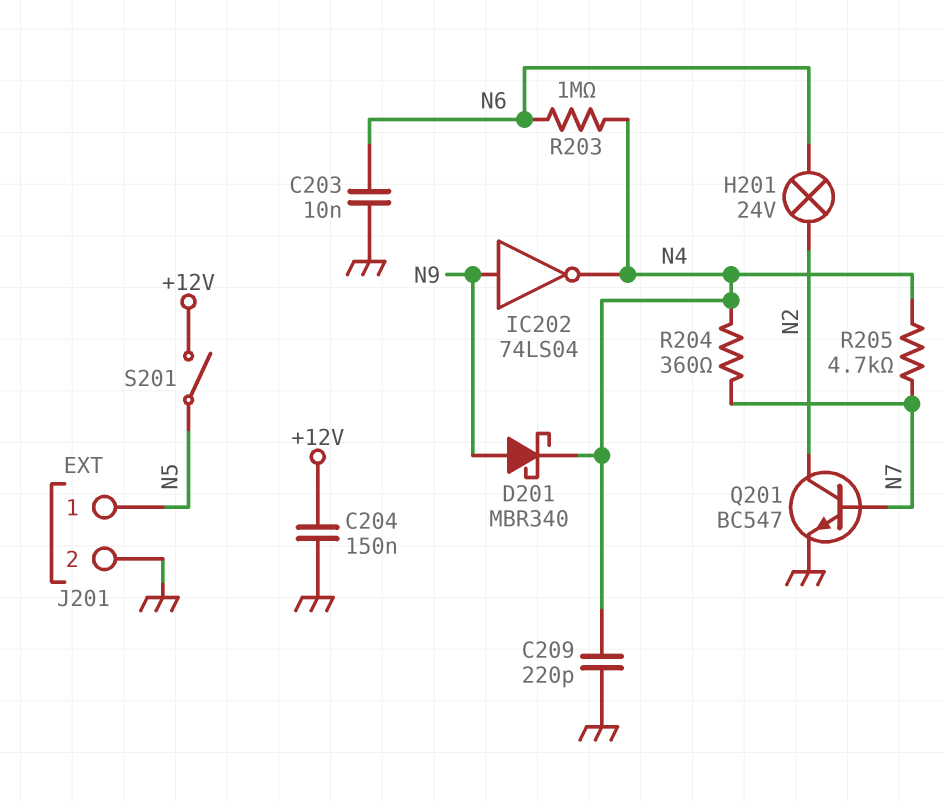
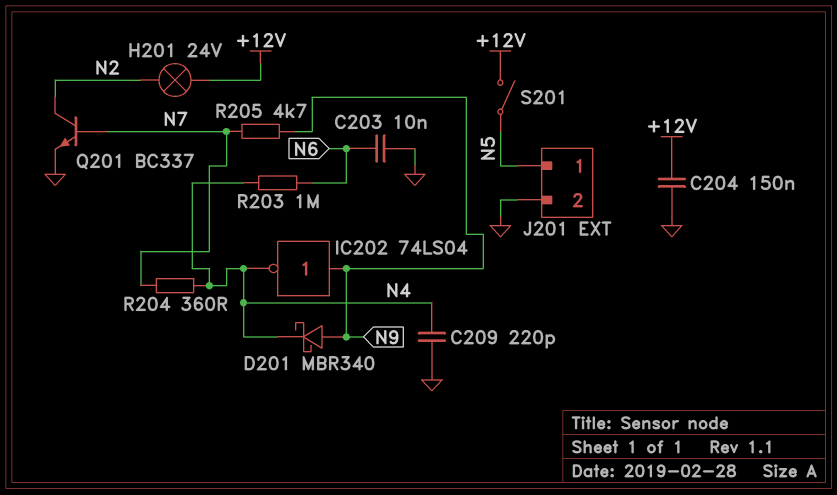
H201: lamp 24V (N2, N6) -> lamp 24V (+12V, N2)
Q201: NPN BC547 (B N7, C N2, E GND) -> NPN BC337 (B N7, C N2, E GND)
R205: 4.7k (N4, N7) -> 4.7k (N7, N9)

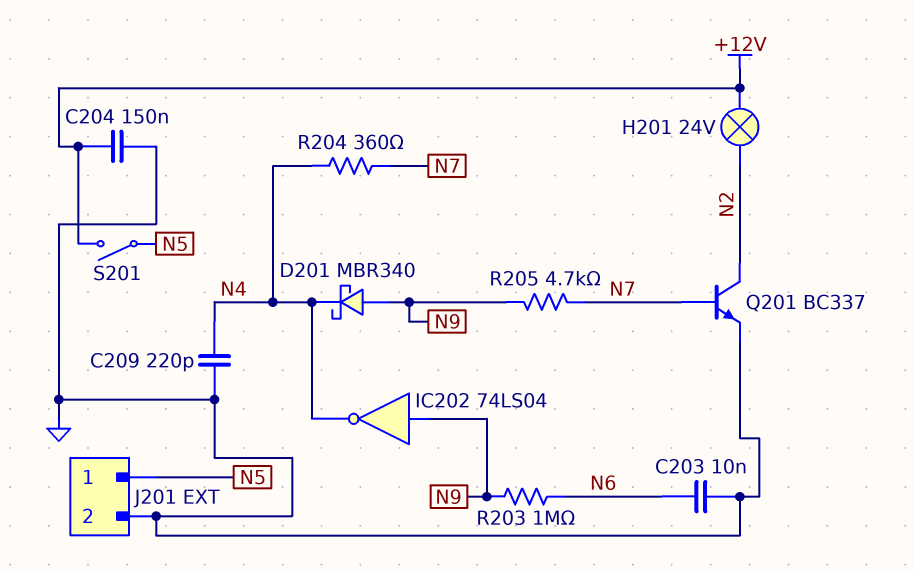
R203: 1M (N4, N6) -> 1M (N6, N9)

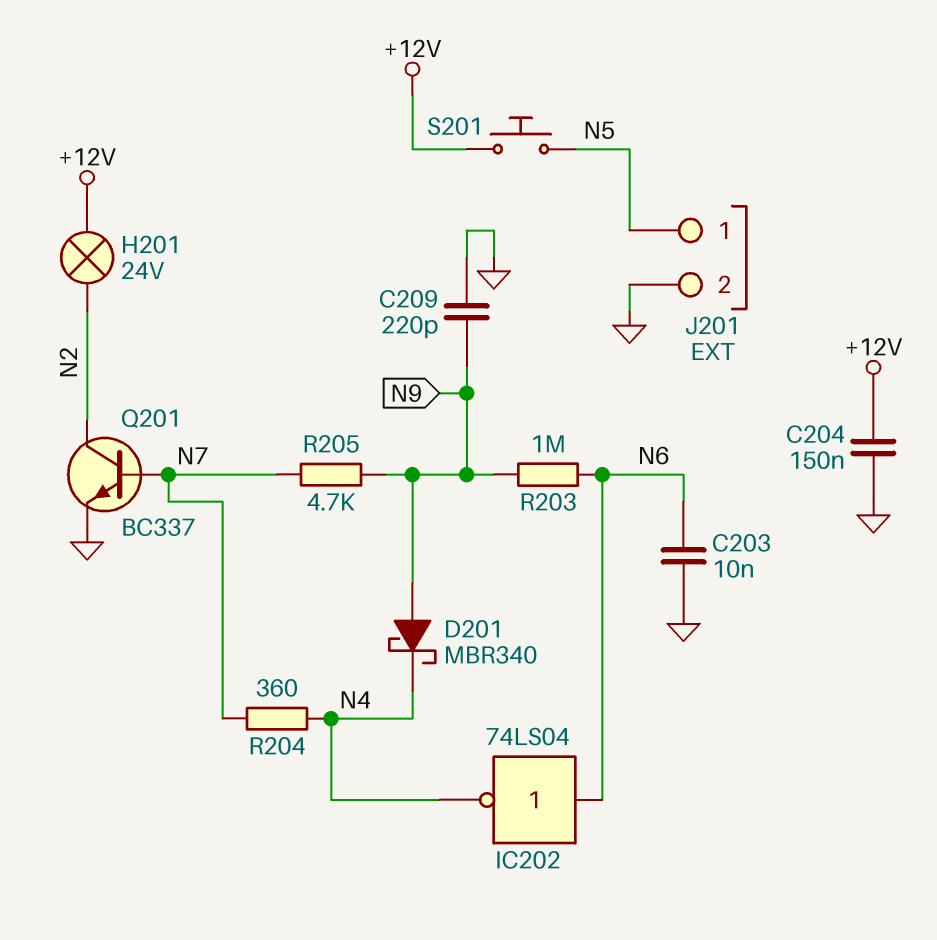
C209: 220pF (GND, N4) -> 220pF (GND, N9)
IC202: NOT 74LS04 (in N9, out N4) -> NOT 74LS04 (in N6, out N4)
S201: switch (+12V, N5) -> button (+12V, N5)

